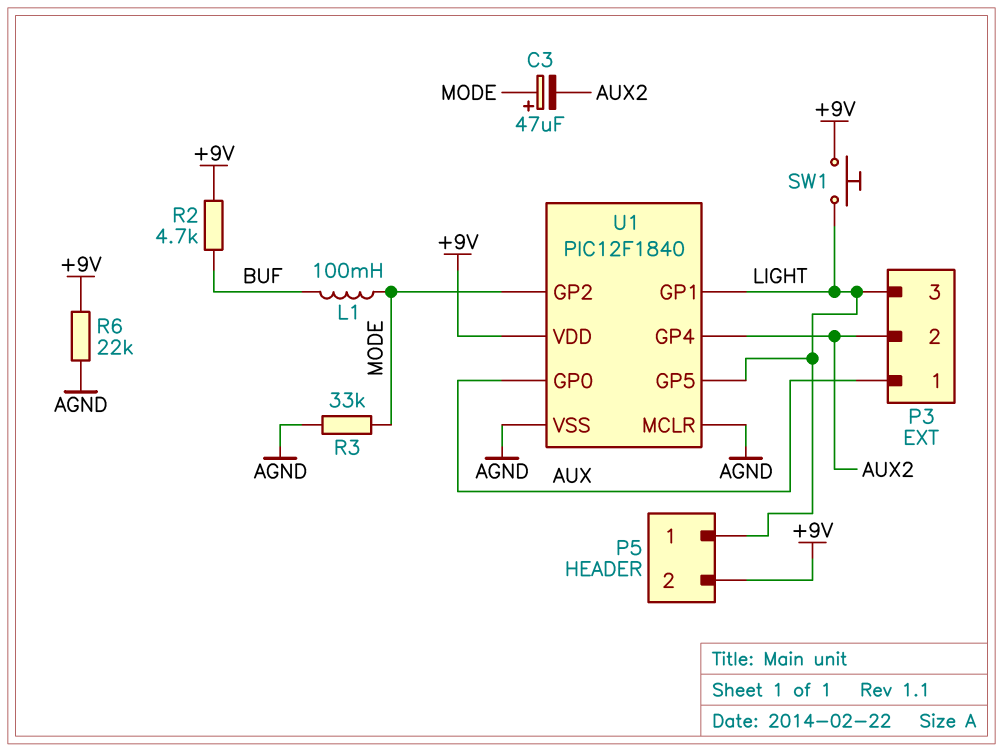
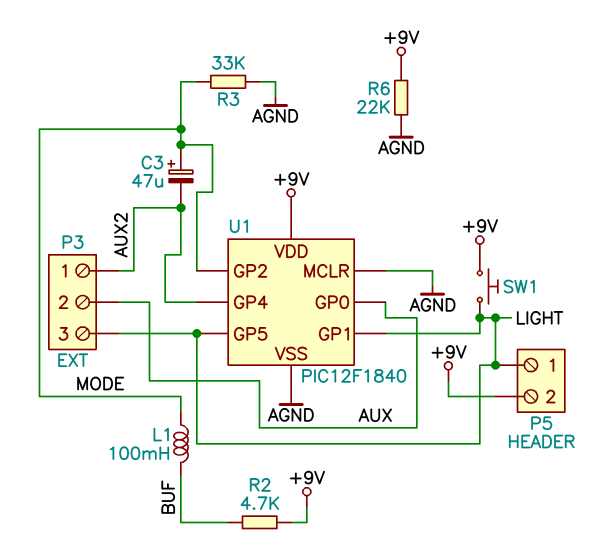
P3 pin 1: AUX -> AUX2
P3 pin 2: AUX2 -> AUX

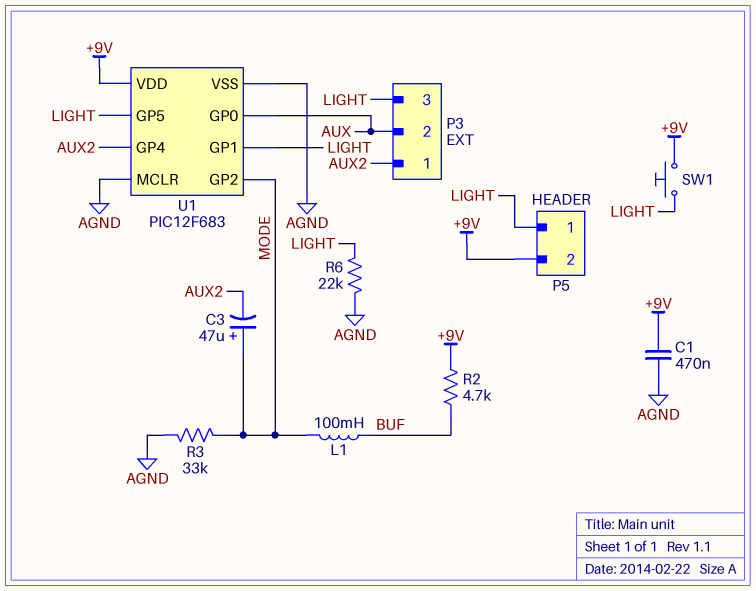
C1: none -> 470nF (+9V, AGND)
R6: 22k (+9V, AGND) -> 22k (AGND, LIGHT)
U1: PIC12F1840 -> PIC12F683

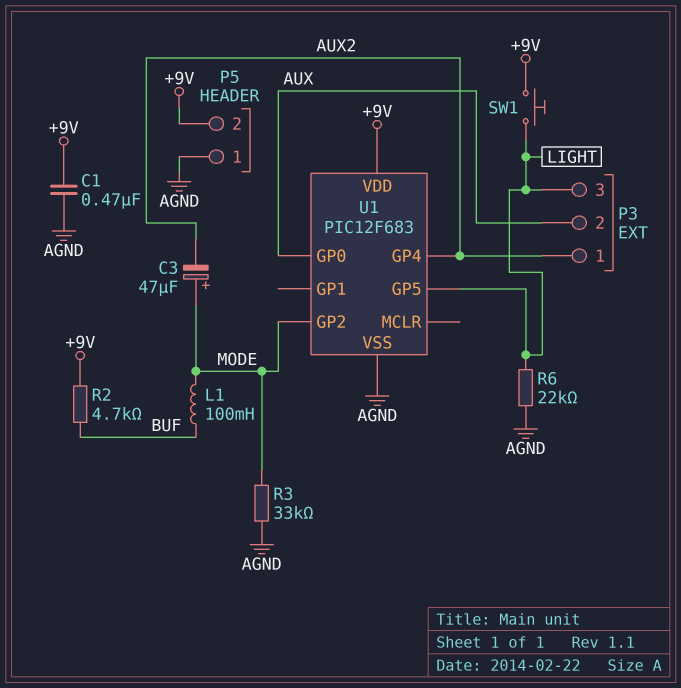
P5 pin 1: LIGHT -> AGND
U1 pin GP1: LIGHT -> none
U1 pin MCLR: AGND -> none

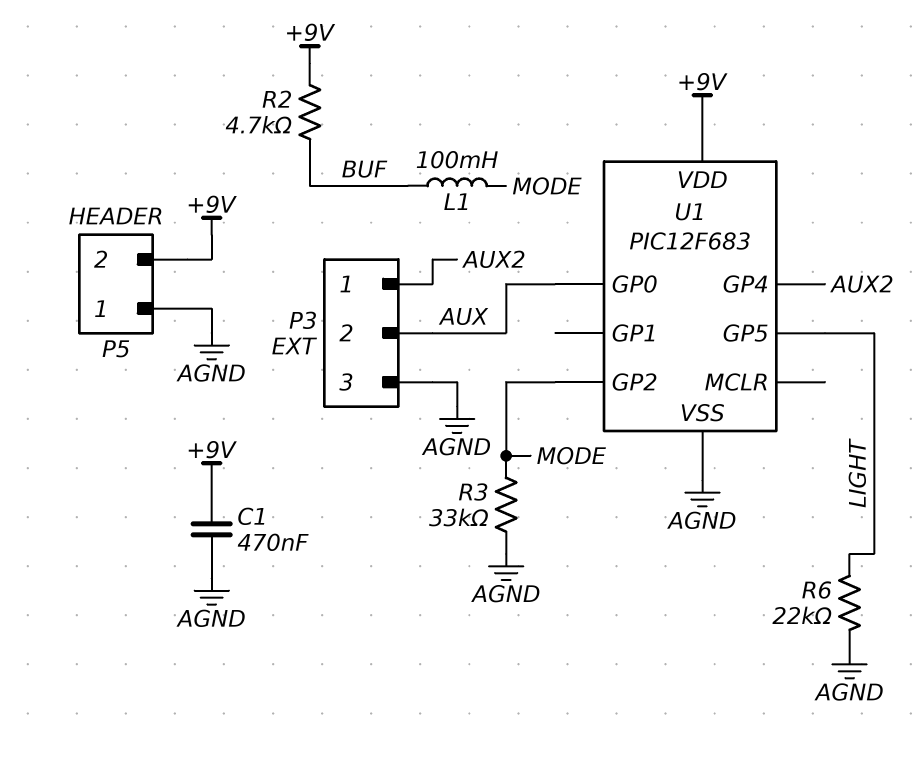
C3: 47uF (plus MODE, minus AUX2) -> none
P3 pin 3: LIGHT -> AGND
SW1: button (+9V, LIGHT) -> none

